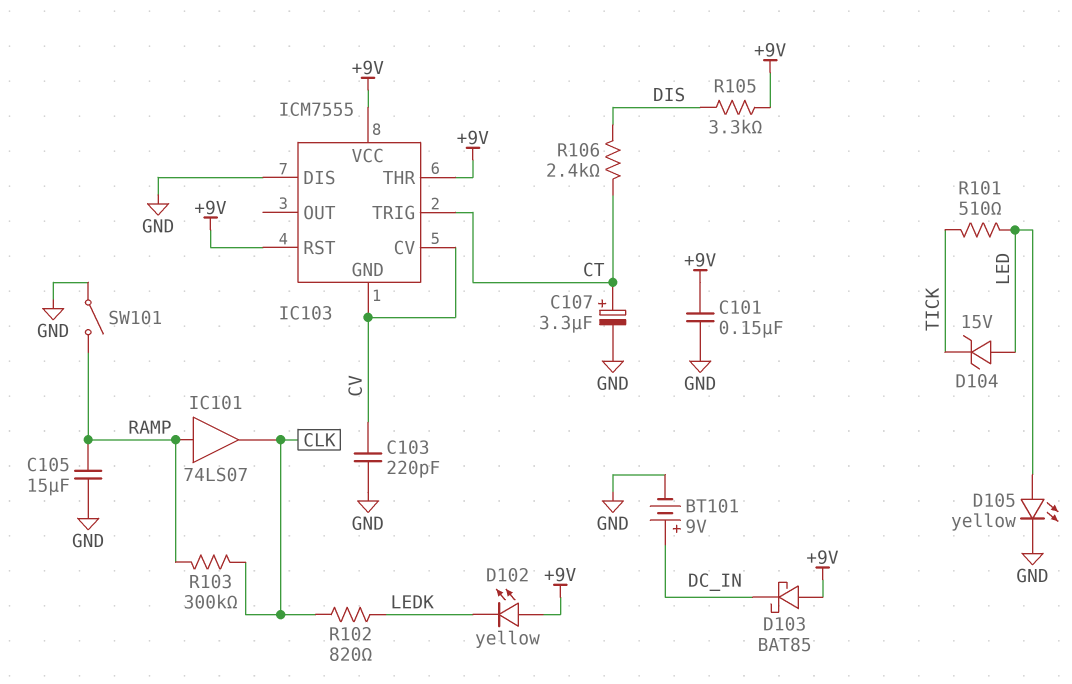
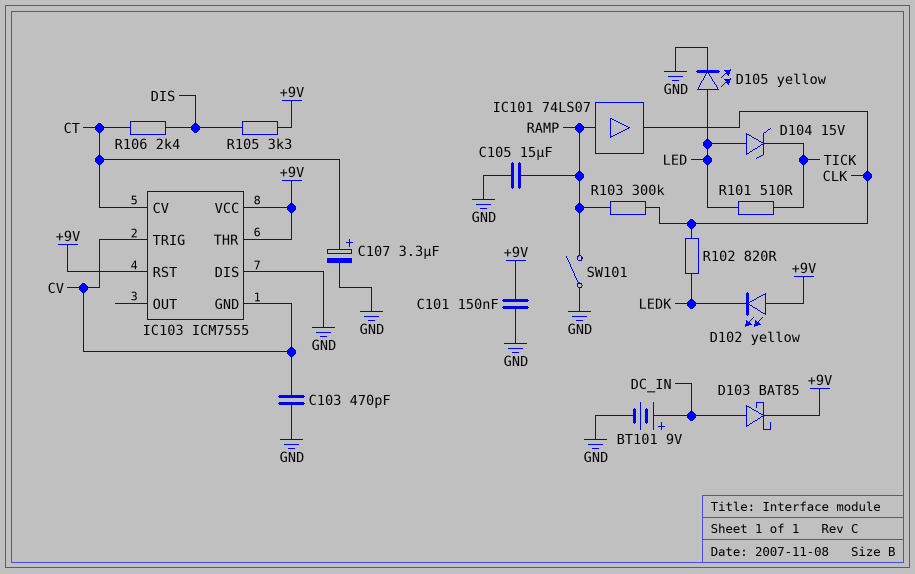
C103: 220pF (CV, GND) -> 470pF (CV, GND)
D103: schottky BAT85 (A +9V, K DC_IN) -> schottky BAT85 (A DC_IN, K +9V)
IC103 pin CV: CV -> CT
IC103 pin TRIG: CT -> CV

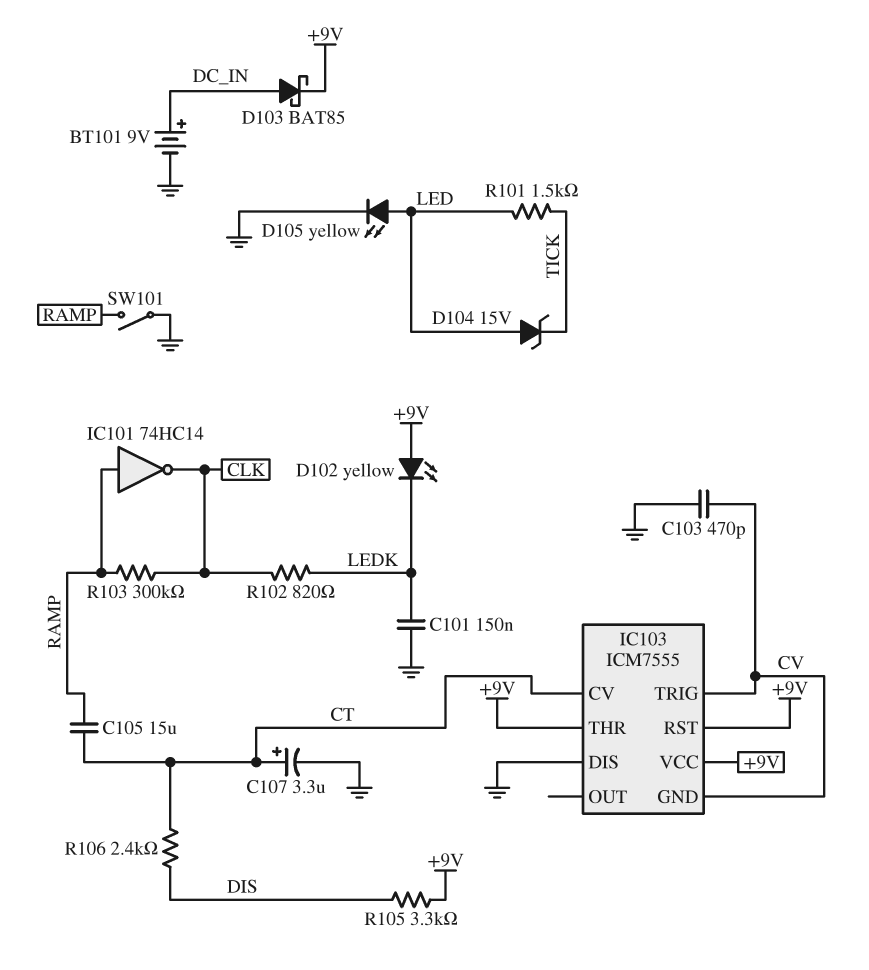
C101: 150nF (+9V, GND) -> 150nF (GND, LEDK)
C105: 15uF (GND, RAMP) -> 15uF (CT, RAMP)
IC101: buffer 74LS07 (in RAMP, out CLK) -> NOT 74HC14 (in RAMP, out CLK)
R101: 510 (LED, TICK) -> 1.5k (LED, TICK)

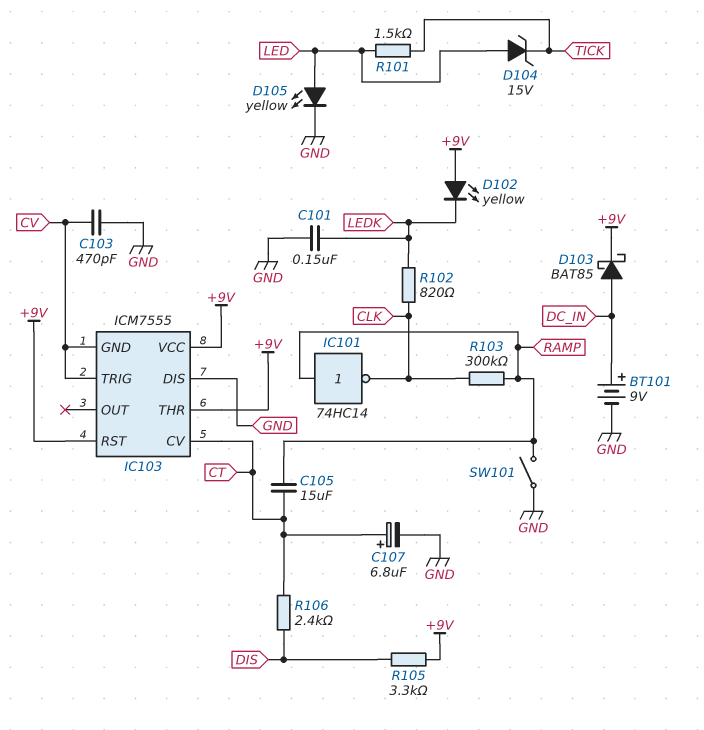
C107: 3.3uF (plus CT, minus GND) -> 6.8uF (plus CT, minus GND)

